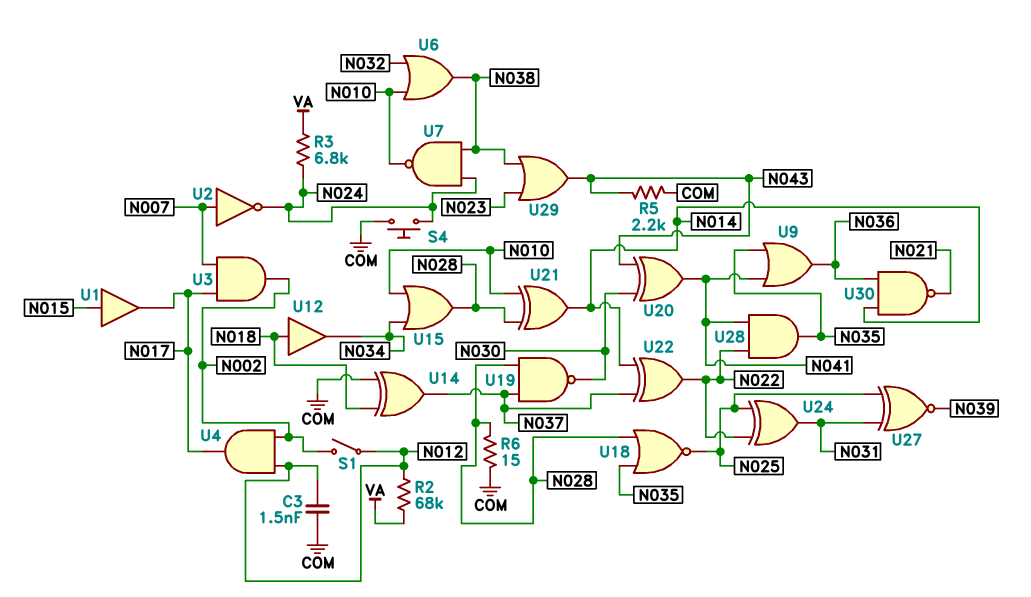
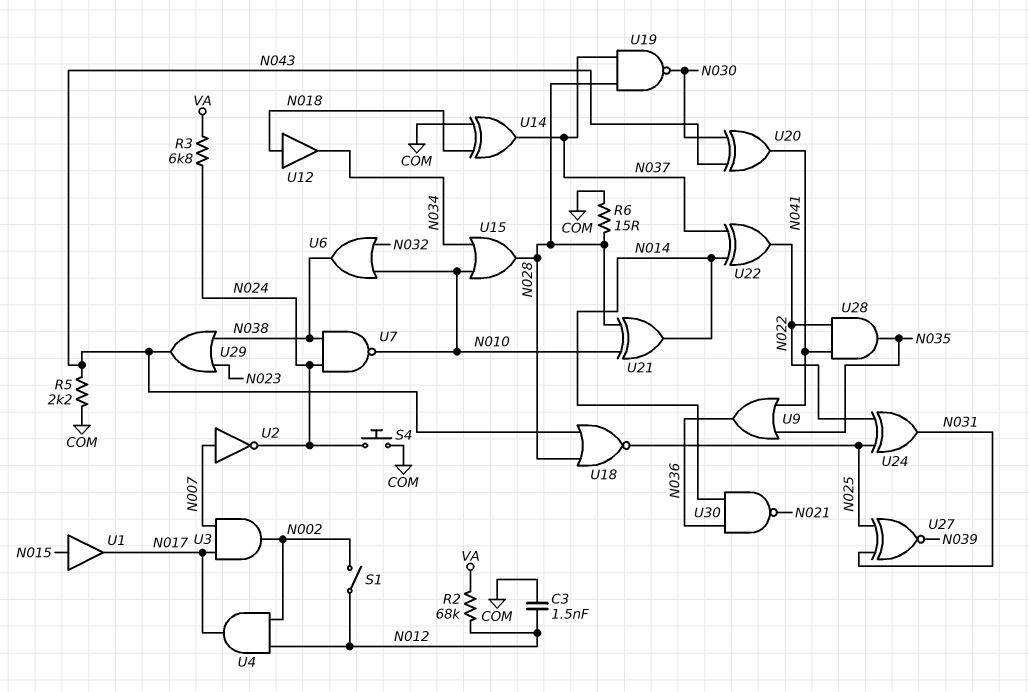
U18: NOR (in N028, in N035, out N025) -> NOR (in N028, in N043, out N025)

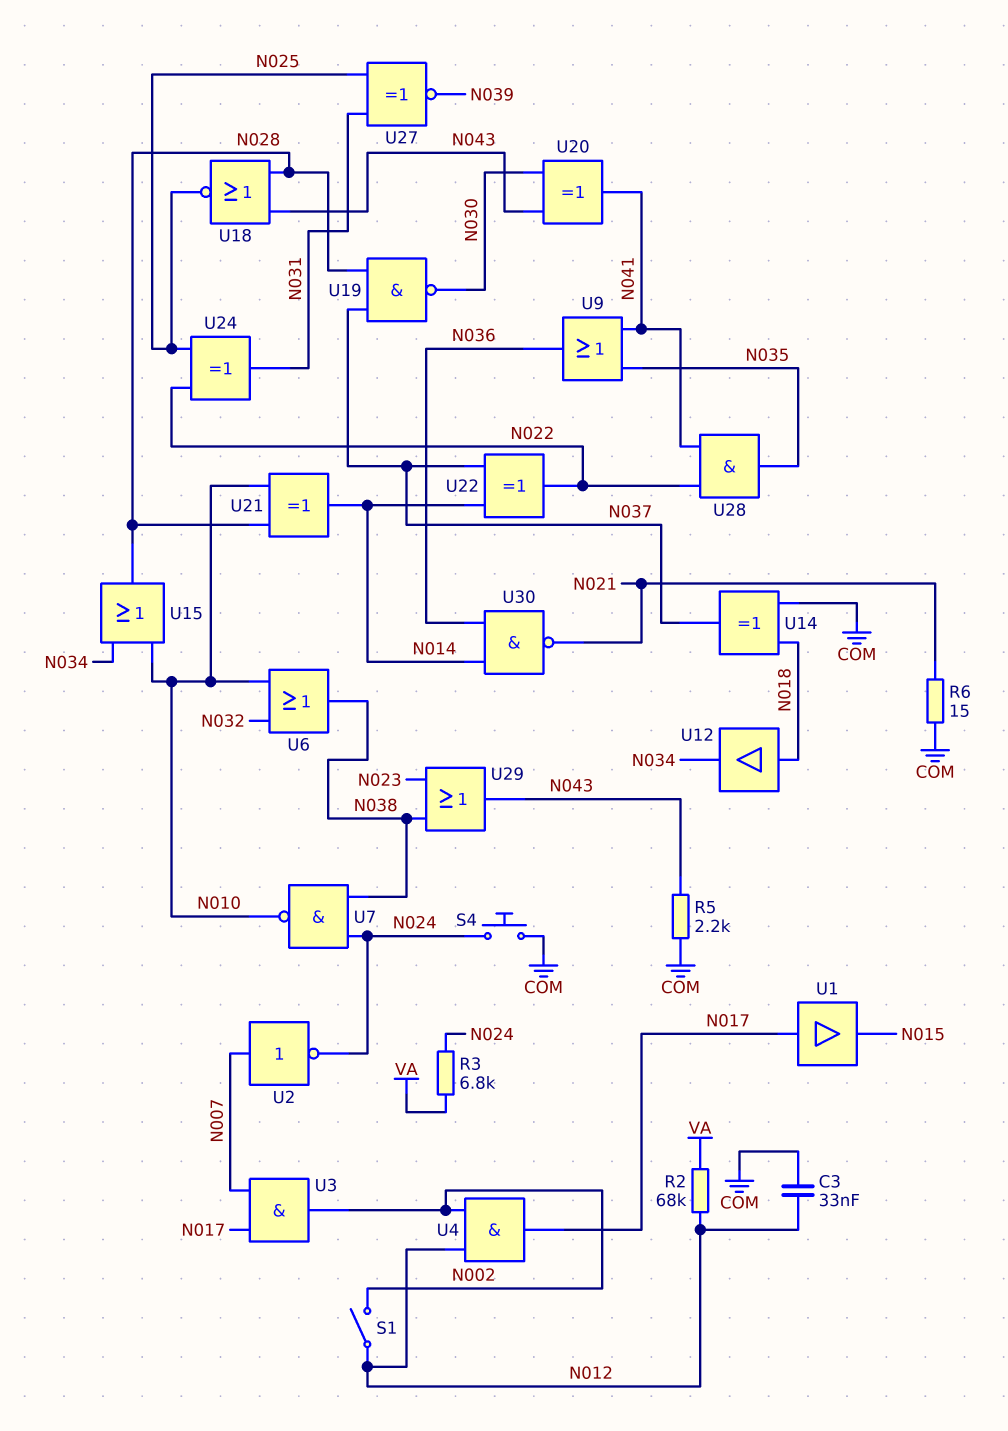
C3: 1.5nF (COM, N012) -> 33nF (COM, N012)
R6: 15 (COM, N028) -> 15 (COM, N021)
U1: buffer (in N015, out N017) -> buffer (in N017, out N015)

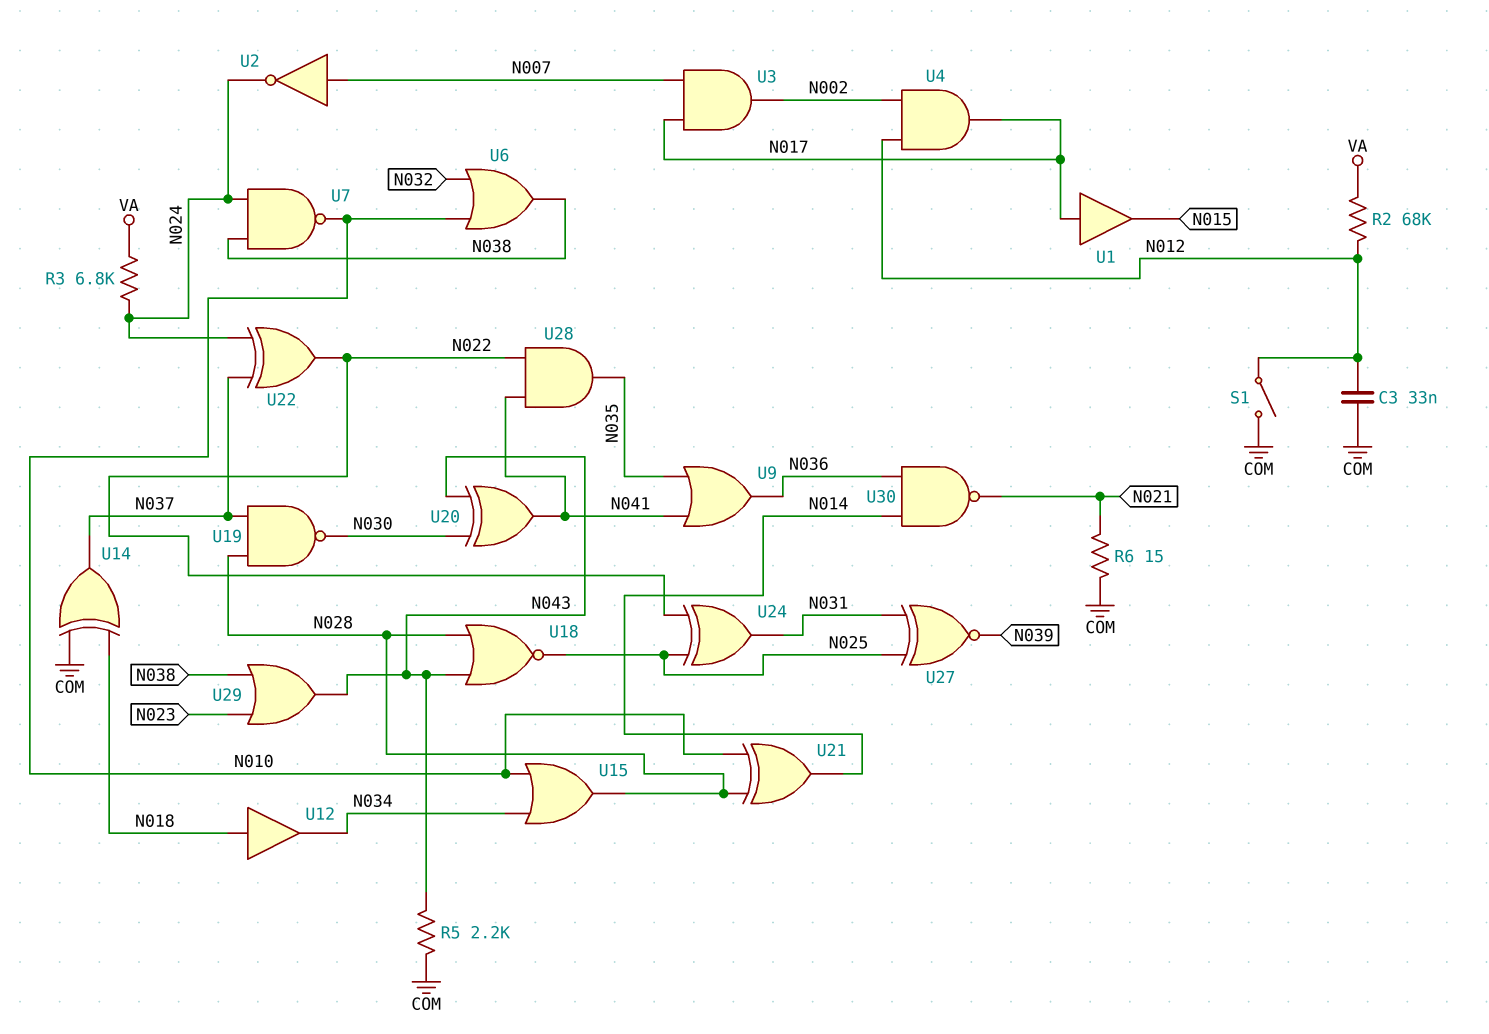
S1: switch (N002, N012) -> switch (COM, N012)
S4: button (COM, N024) -> none
U22: XOR (in N014, in N037, out N022) -> XOR (in N024, in N037, out N022)

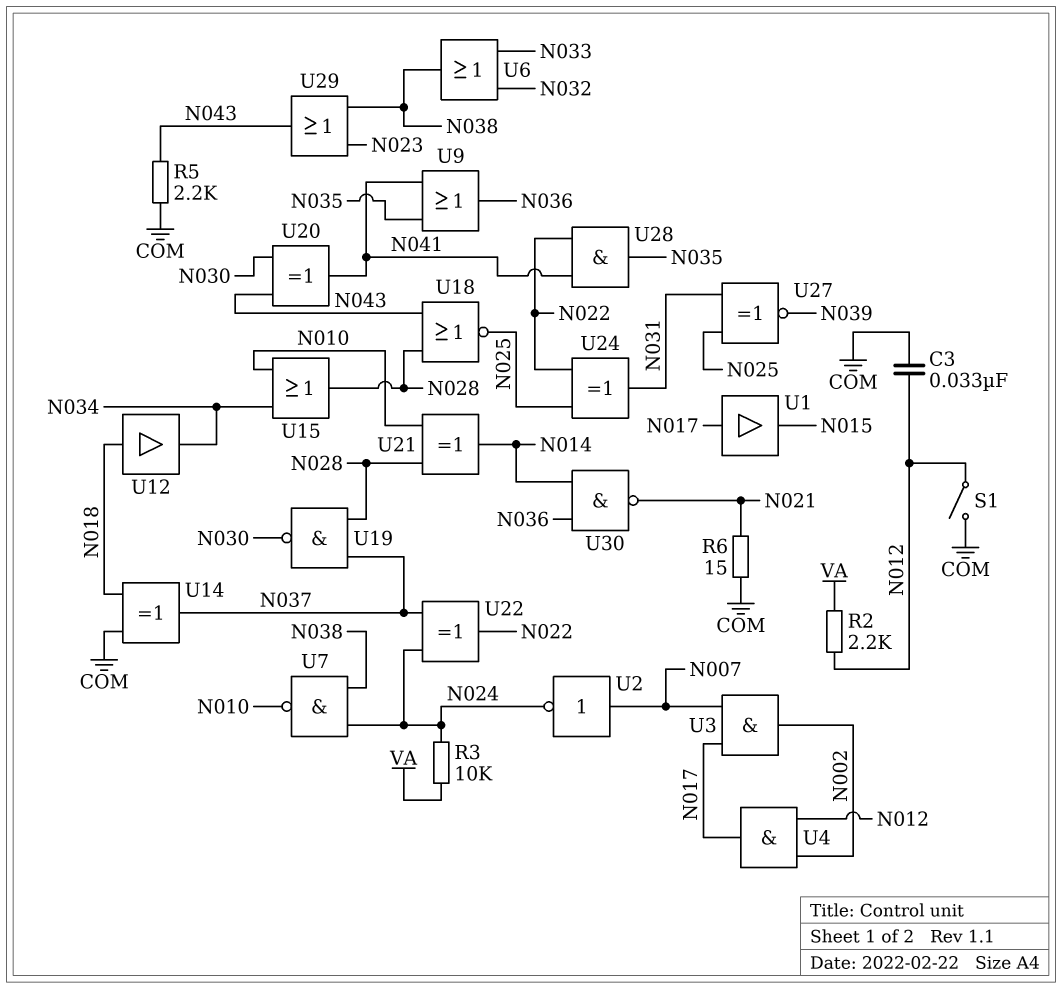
R2: 68k (N012, VA) -> 2.2k (N012, VA)
R3: 6.8k (N024, VA) -> 10k (N024, VA)
U6: OR (in N010, in N032, out N038) -> OR (in N032, in N033, out N038)

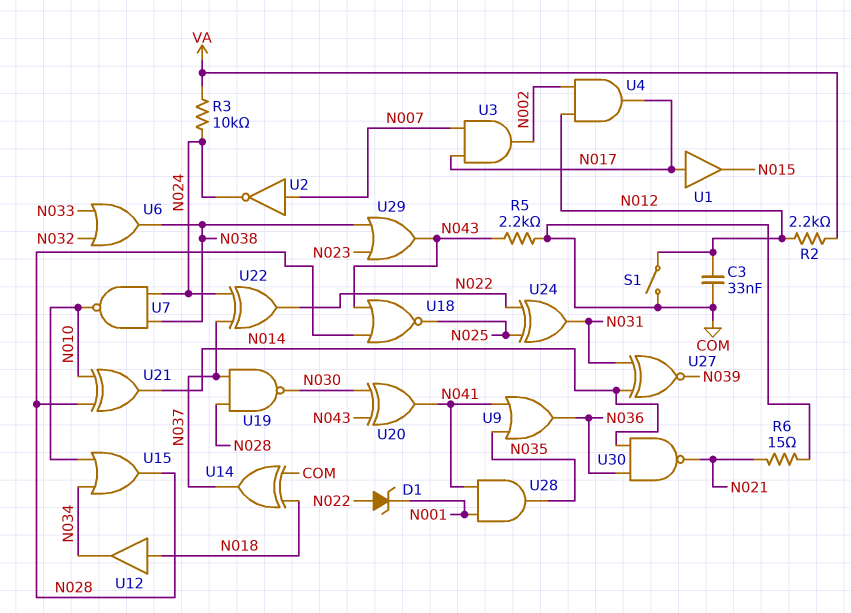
D1: none -> zener (A N022, K N001)
U27: XNOR (in N025, in N031, out N039) -> XNOR (in N014, in N031, out N039)
U28: AND (in N022, in N041, out N035) -> AND (in N001, in N041, out N035)

